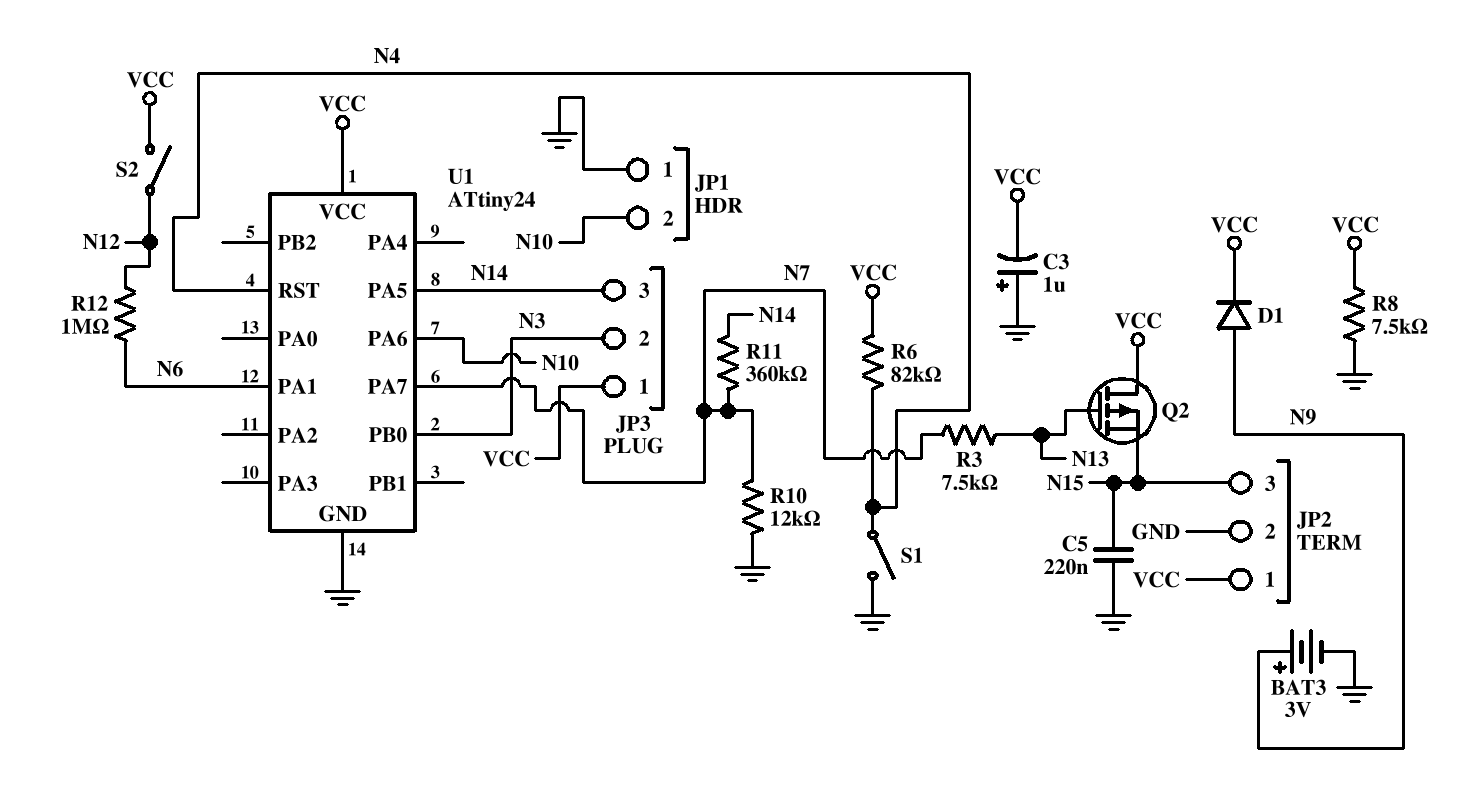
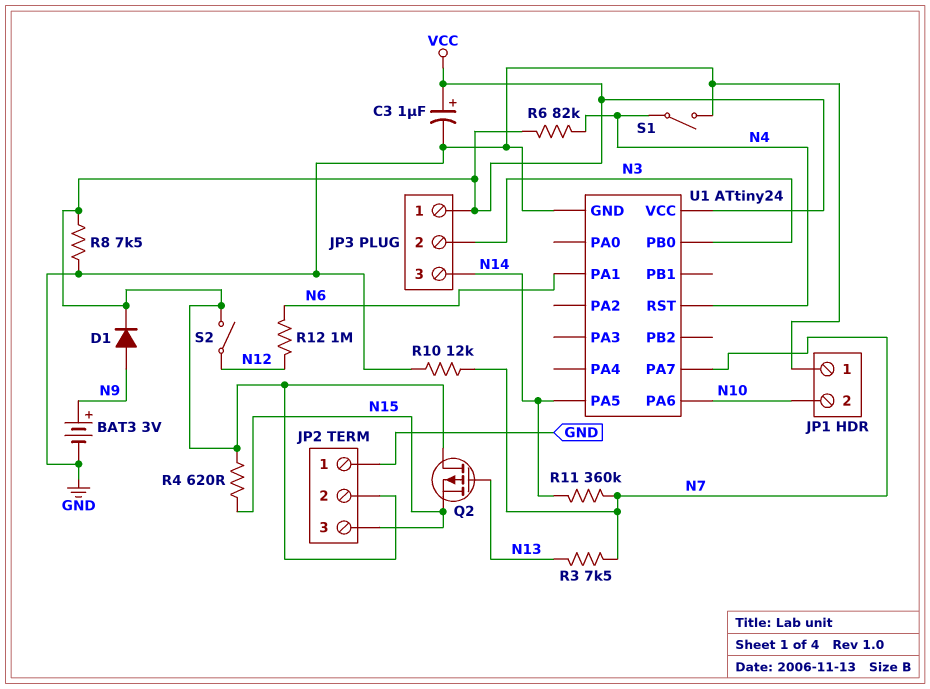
C3: 1uF (plus GND, minus VCC) -> 1uF (plus VCC, minus GND)
C5: 220nF (GND, N15) -> none
JP2 pin 1: VCC -> GND
JP2 pin 2: GND -> VCC
R4: none -> 620 (N15, VCC)

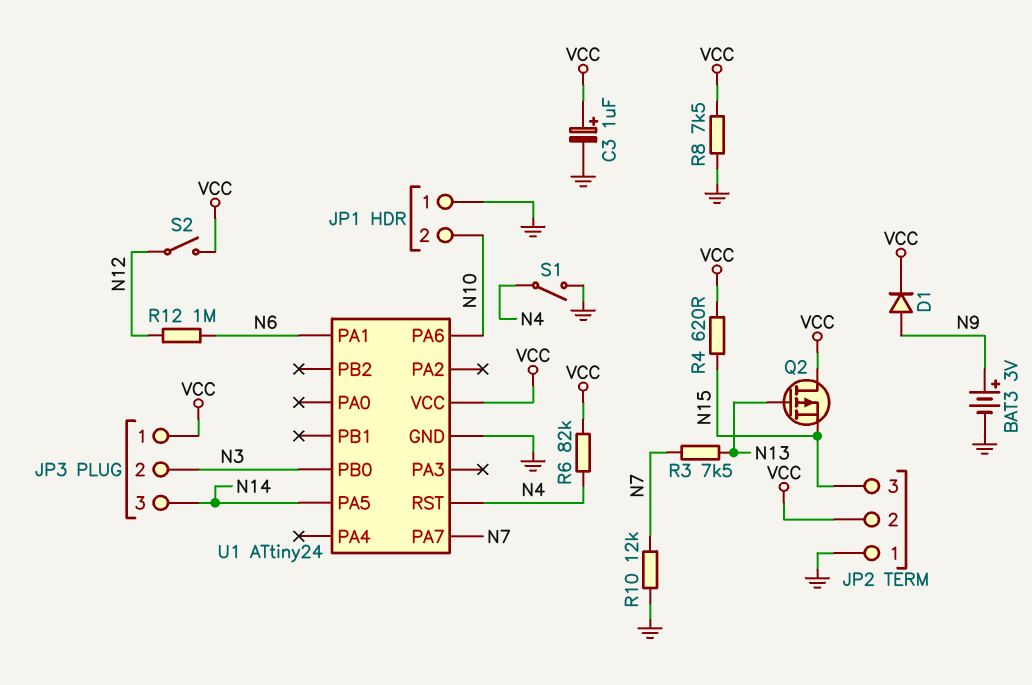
R11: 360k (N7, N14) -> none

